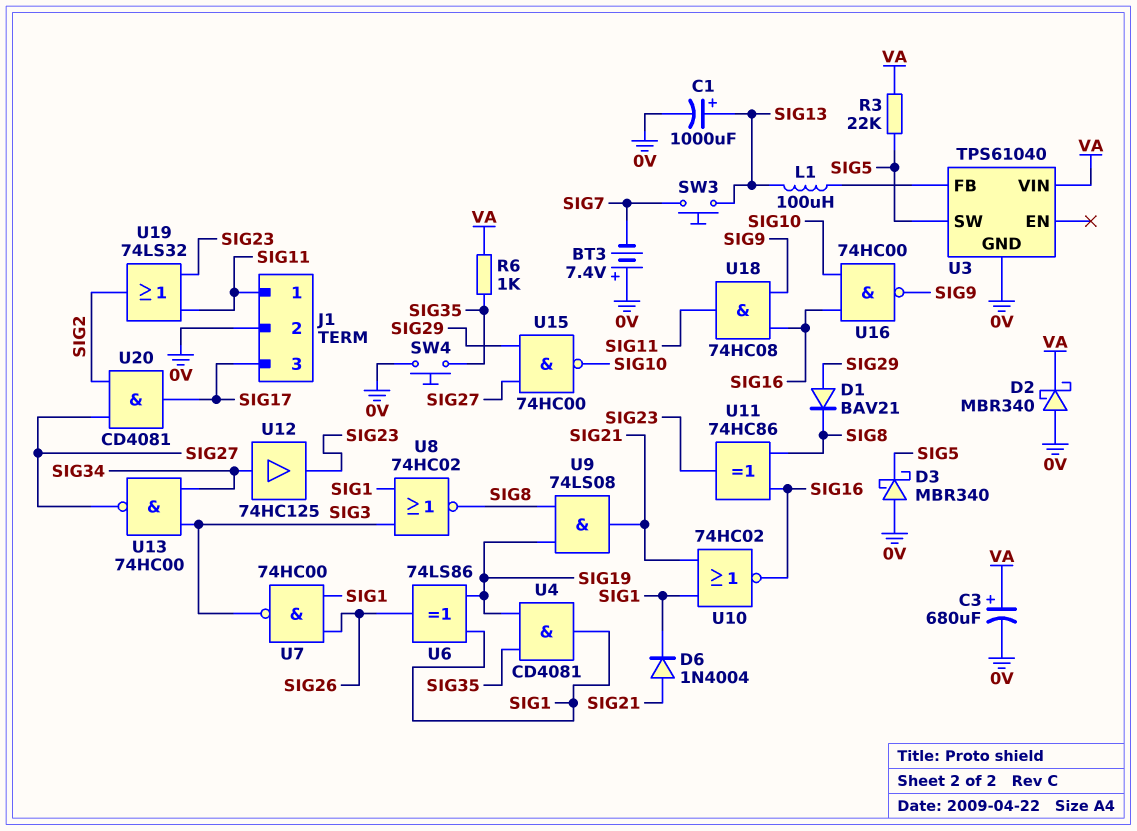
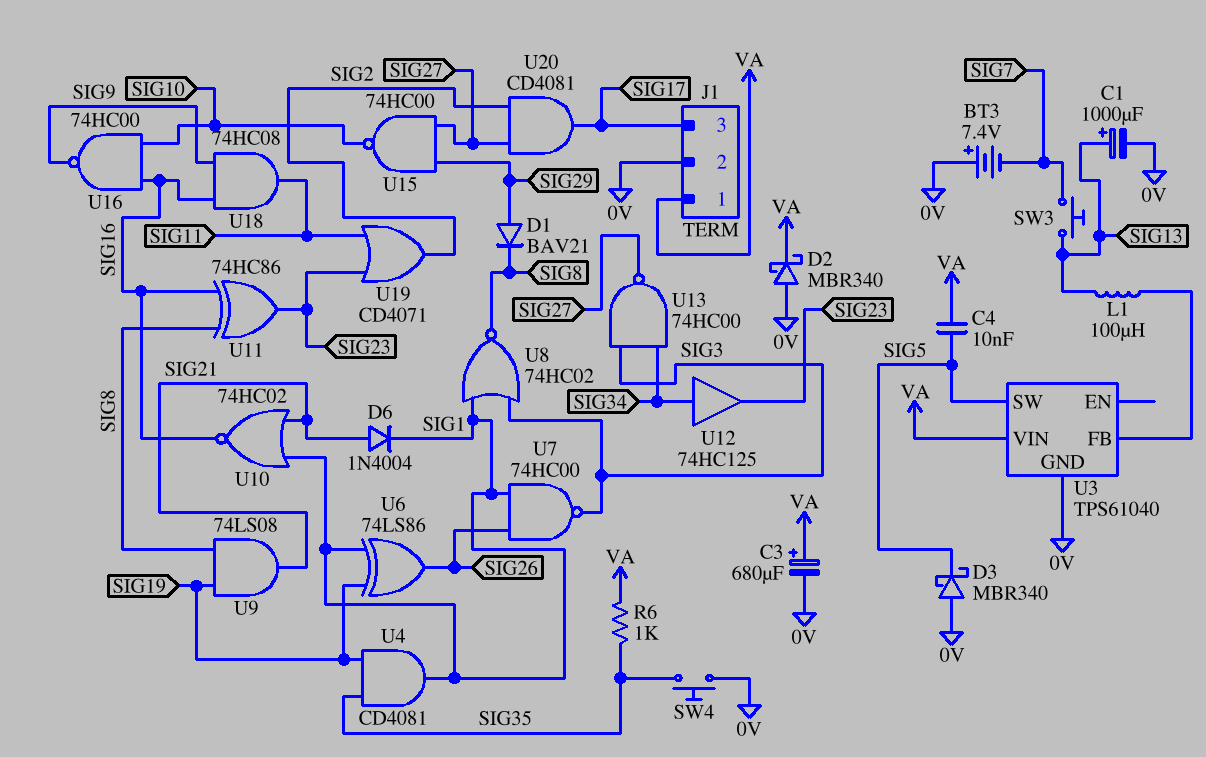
C4: none -> 10nF (SIG5, VA)
J1 pin 1: SIG11 -> VA
R3: 22k (SIG5, VA) -> none
U19: OR 74LS32 (in SIG11, in SIG23, out SIG2) -> OR CD4071 (in SIG11, in SIG23, out SIG2)

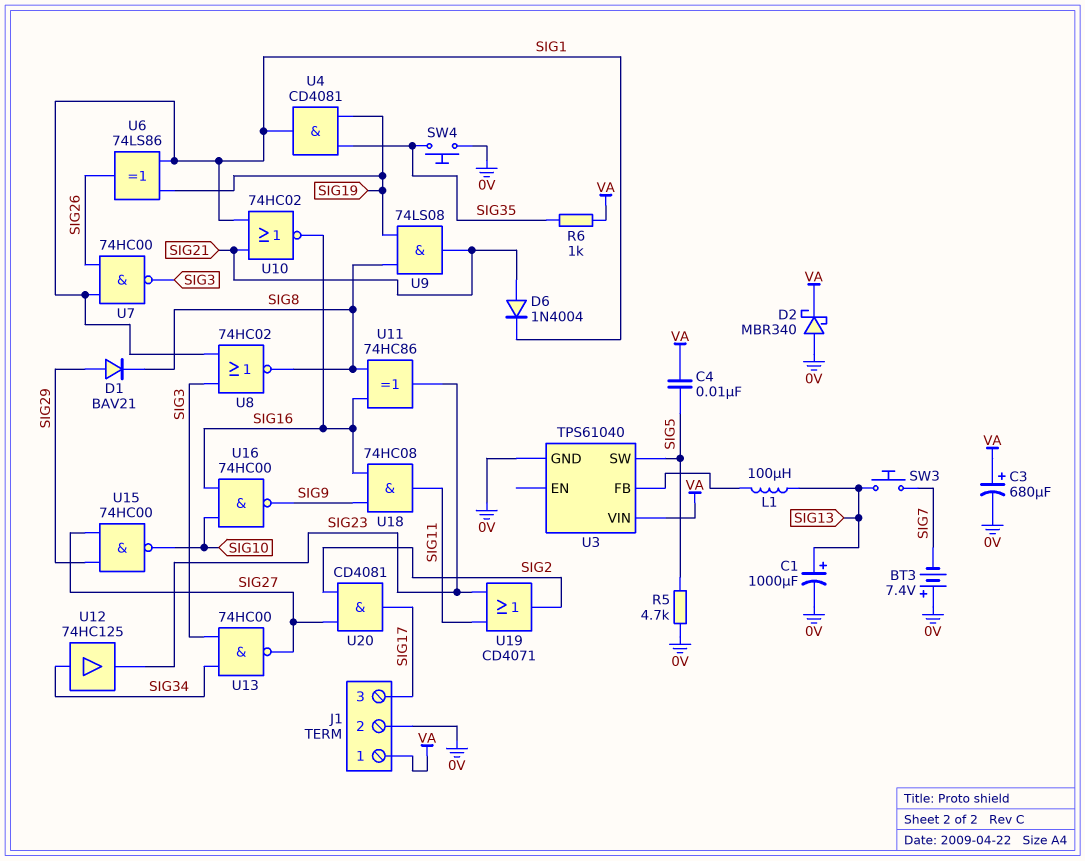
D3: schottky MBR340 (A 0V, K SIG5) -> none
R5: none -> 4.7k (0V, SIG5)

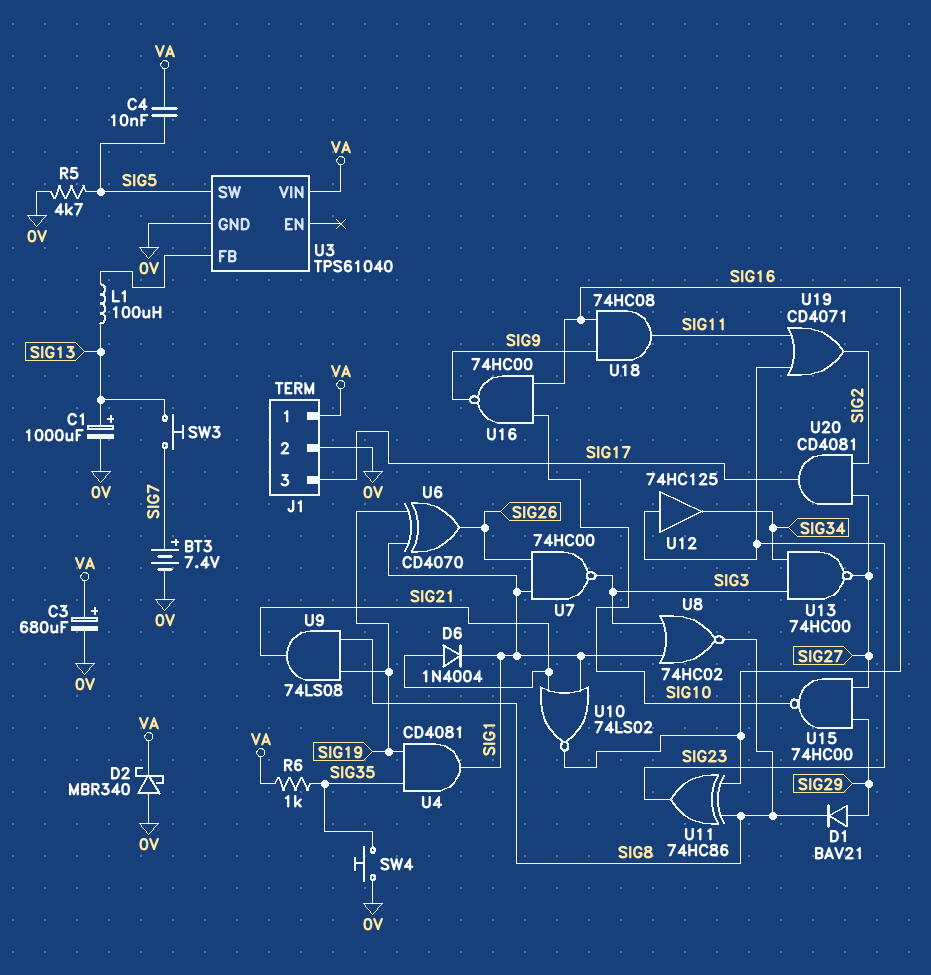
BT3: 7.4V (plus 0V, minus SIG7) -> 7.4V (plus SIG7, minus 0V)
U6: XOR 74LS86 (in SIG1, in SIG19, out SIG26) -> XOR CD4070 (in SIG1, in SIG19, out SIG26)
U10: NOR 74HC02 (in SIG1, in SIG21, out SIG16) -> NOR 74LS02 (in SIG1, in SIG21, out SIG16)
U12: buffer 74HC125 (in SIG34, out SIG23) -> buffer 74HC125 (in SIG23, out SIG34)

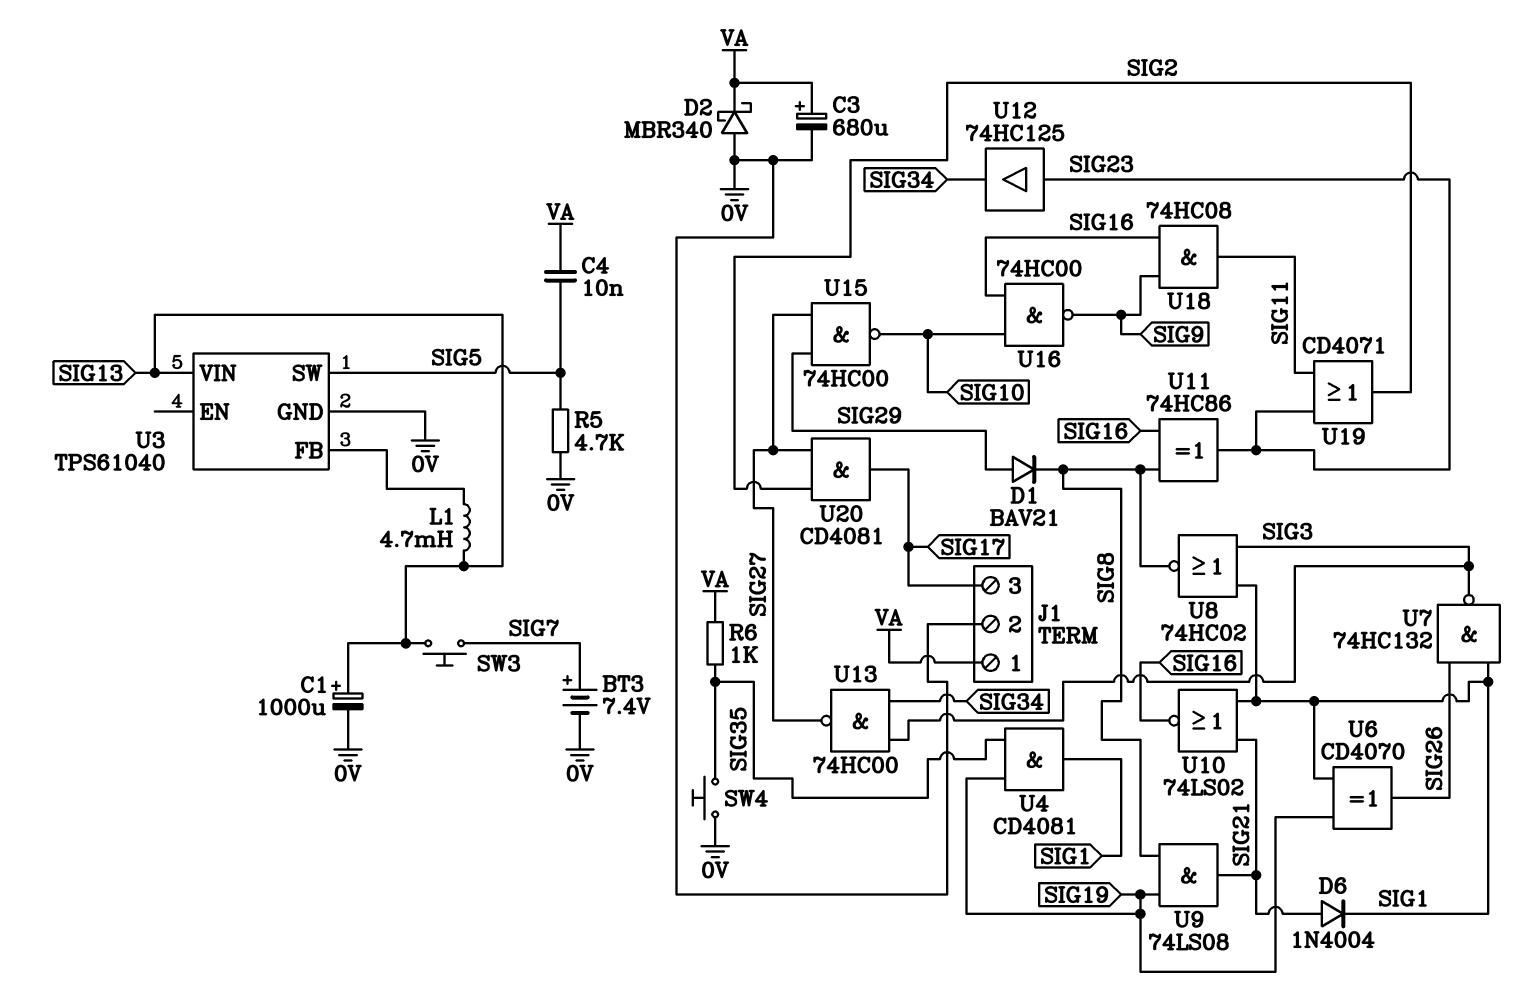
L1: 100uH (SIG13, U3/FB) -> 4.7mH (SIG13, U3/FB)
U3 pin VIN: VA -> SIG13
U7: NAND 74HC00 (in SIG1, in SIG26, out SIG3) -> NAND 74HC132 (in SIG1, in SIG26, out SIG3)

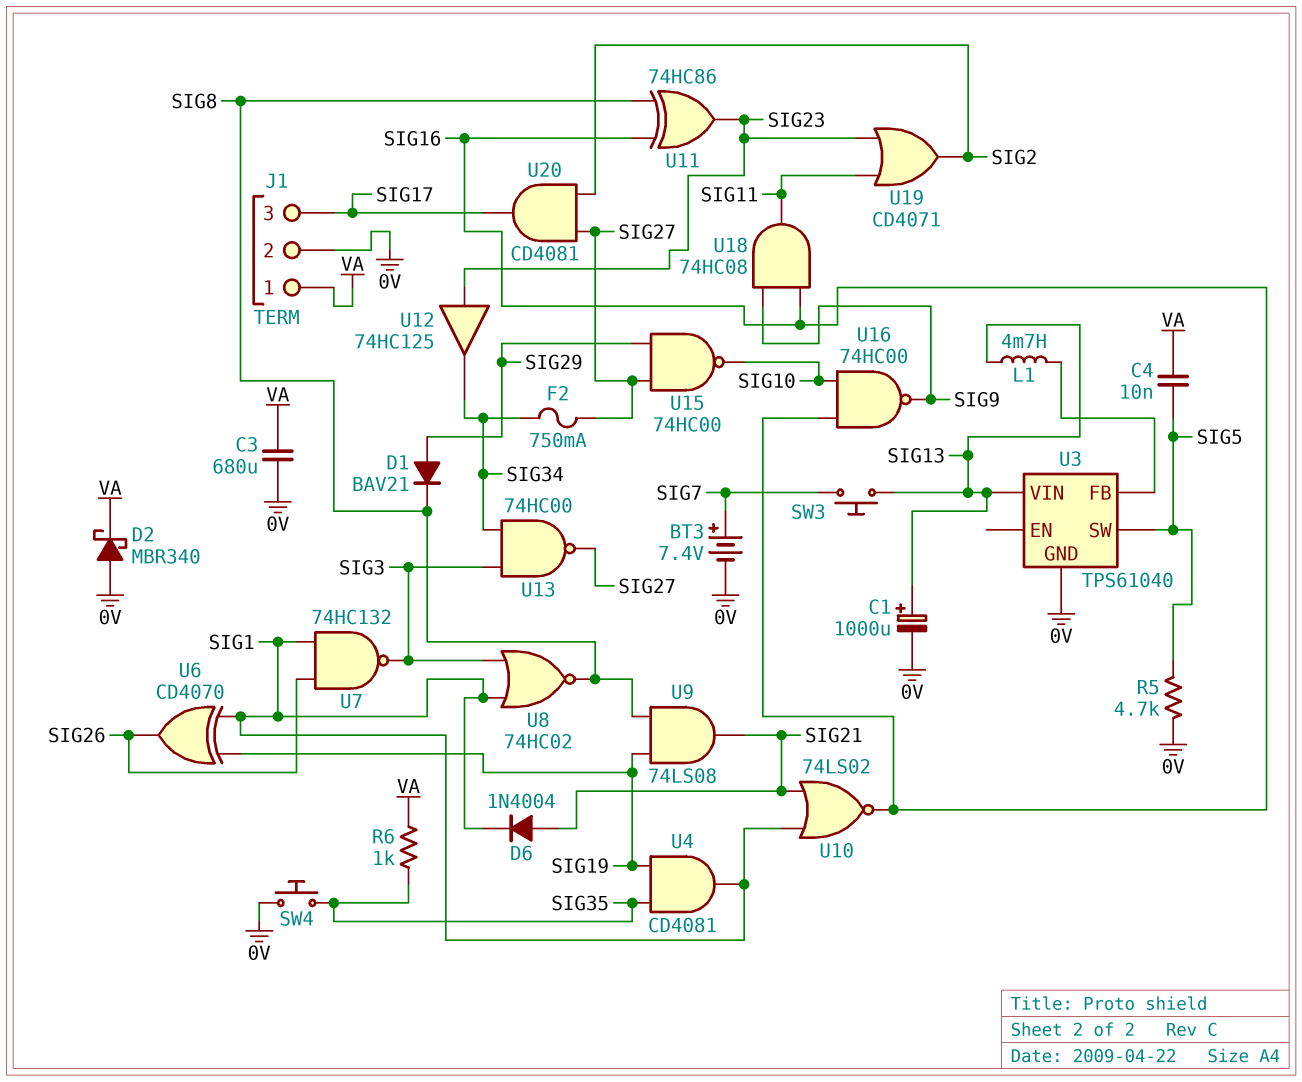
C3: 680uF (plus VA, minus 0V) -> 680uF (0V, VA)
F2: none -> 750mA (SIG27, SIG34)

